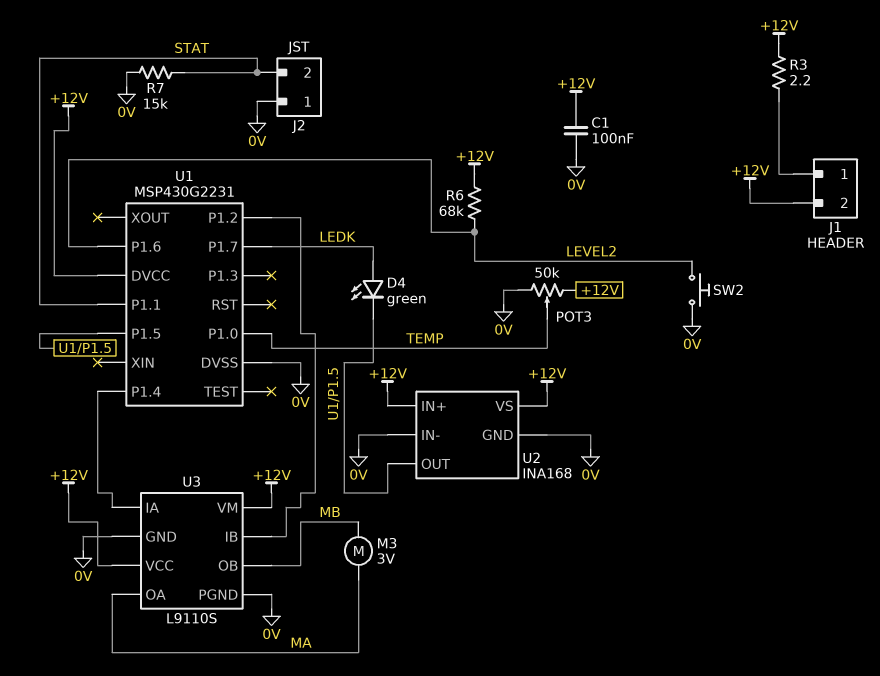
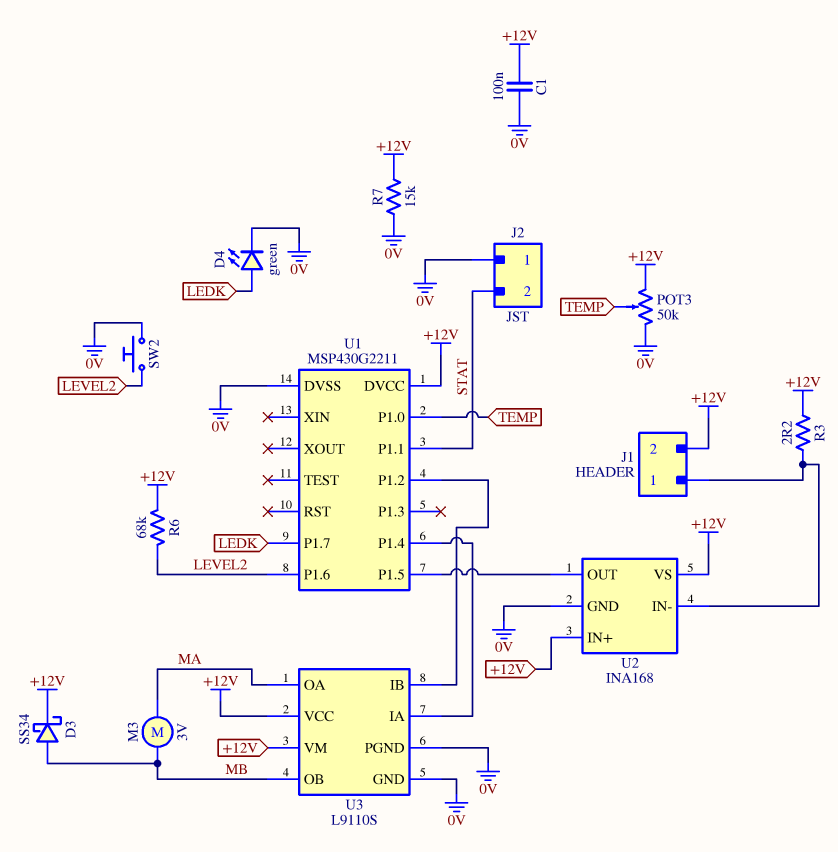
D3: none -> schottky SS34 (A MB, K +12V)
D4: LED green (A LEDK, K U1/P1.5) -> LED green (A LEDK, K 0V)
R7: 15k (0V, STAT) -> 15k (+12V, 0V)
U1: MSP430G2231 -> MSP430G2211
U2 pin IN-: 0V -> J1/1

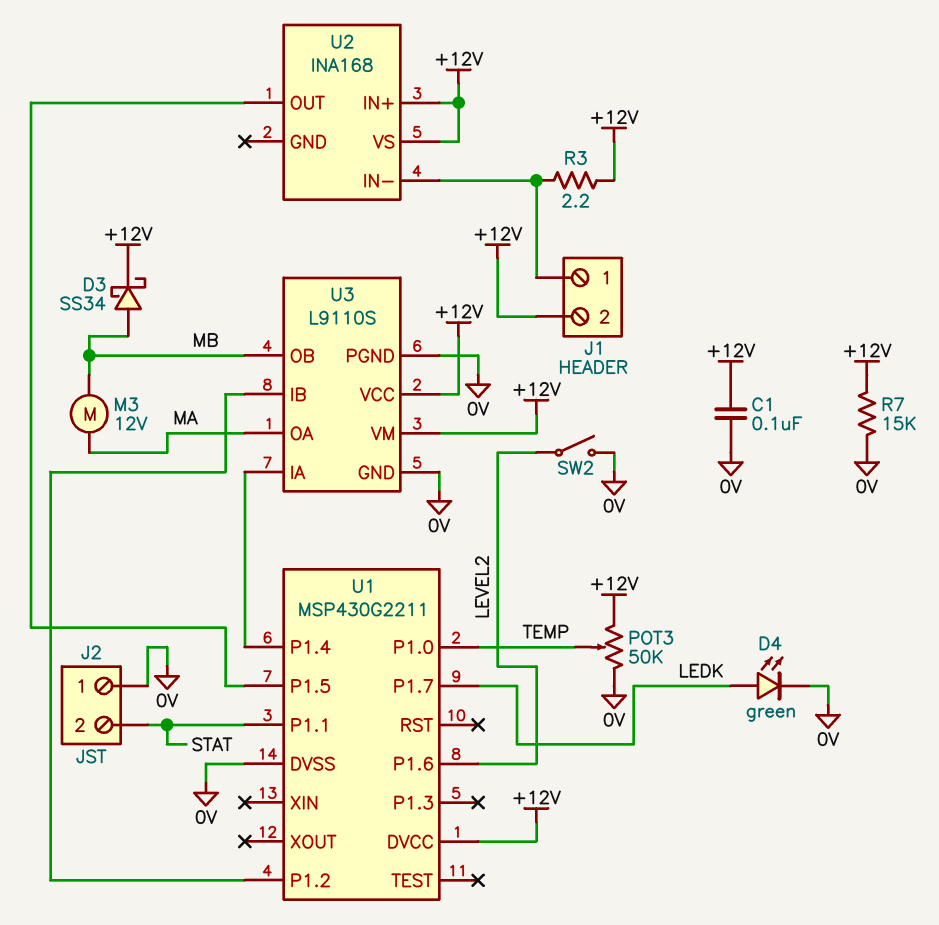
M3: motor 3V (MA, MB) -> motor 12V (MA, MB)
R6: 68k (+12V, LEVEL2) -> none
SW2: button (0V, LEVEL2) -> switch (0V, LEVEL2)
U2 pin GND: 0V -> none

